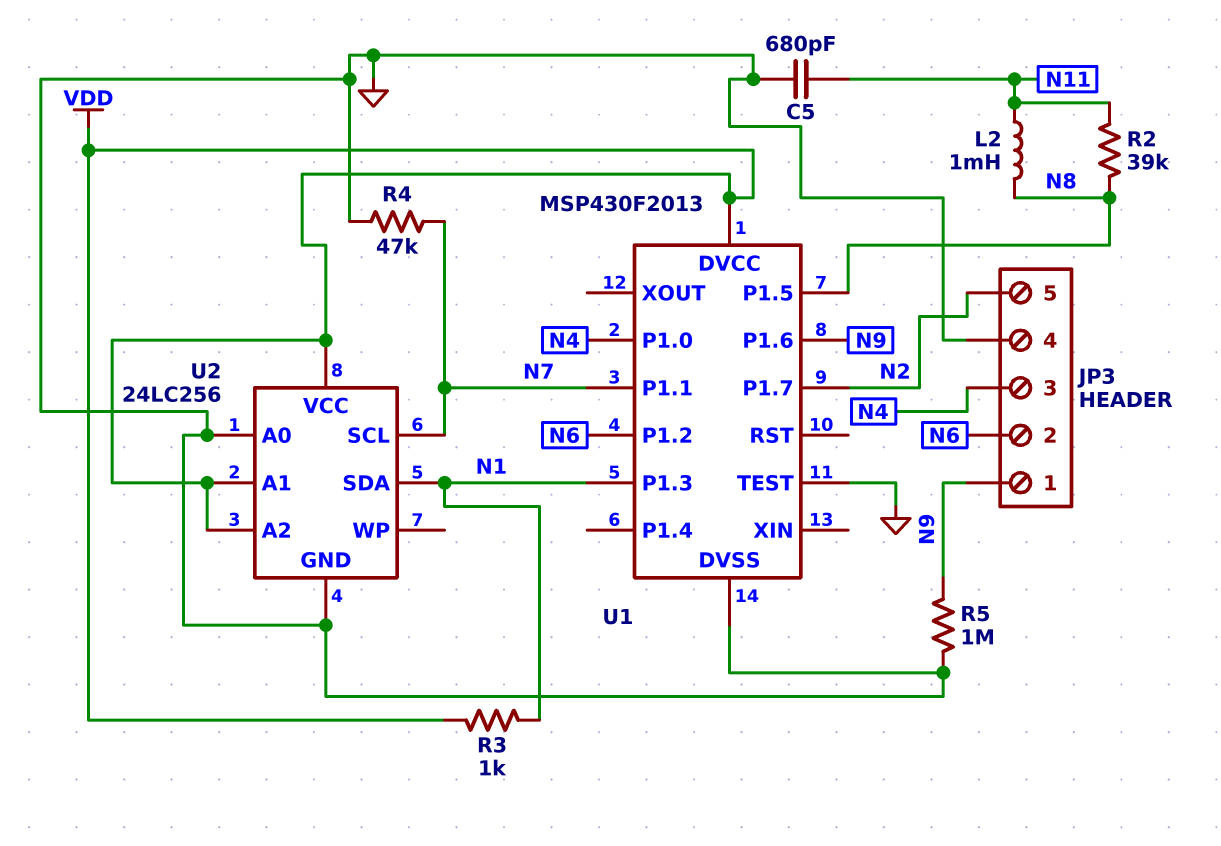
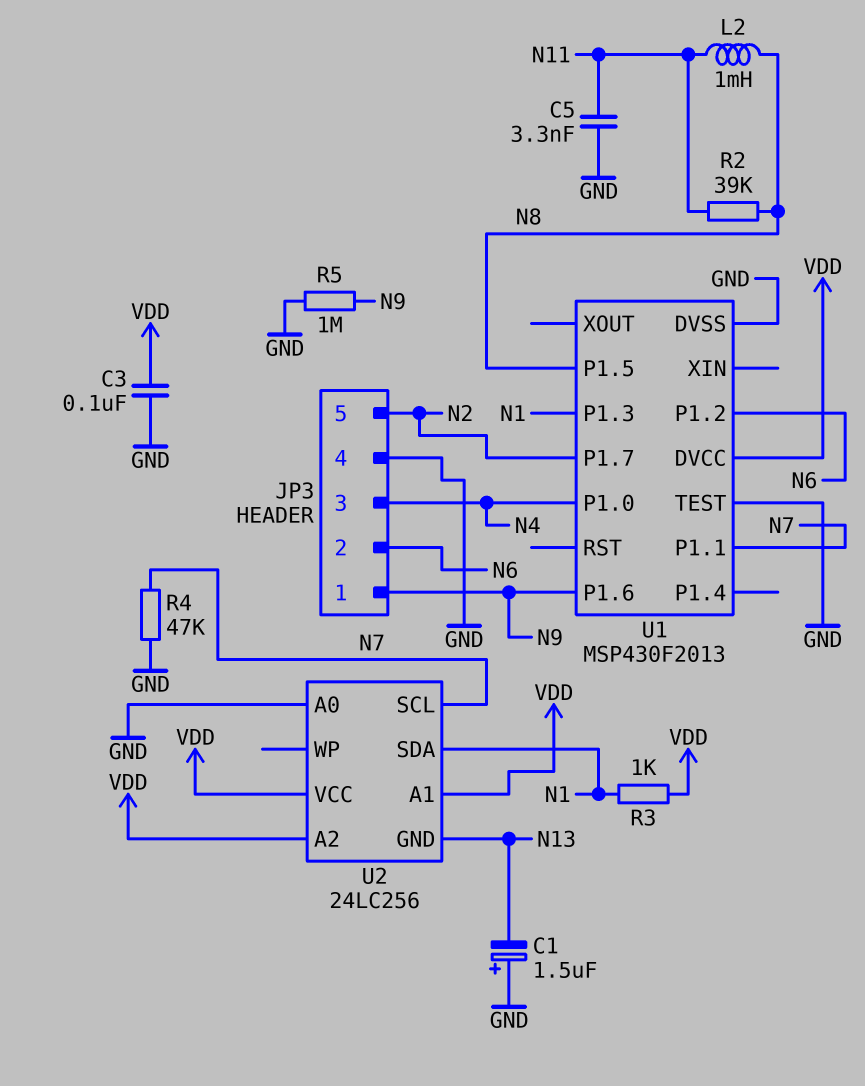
C1: none -> 1.5uF (plus GND, minus N13)
C3: none -> 100nF (GND, VDD)
C5: 680pF (GND, N11) -> 3.3nF (GND, N11)
U2 pin GND: GND -> N13

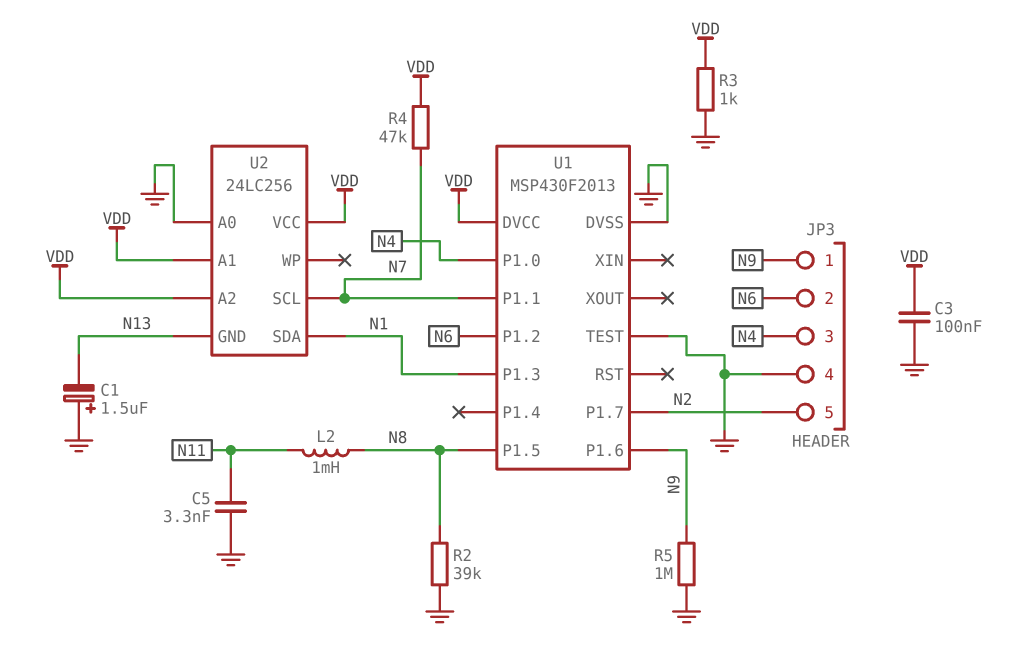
R2: 39k (N8, N11) -> 39k (GND, N8)
R3: 1k (N1, VDD) -> 1k (GND, VDD)
R4: 47k (GND, N7) -> 47k (N7, VDD)

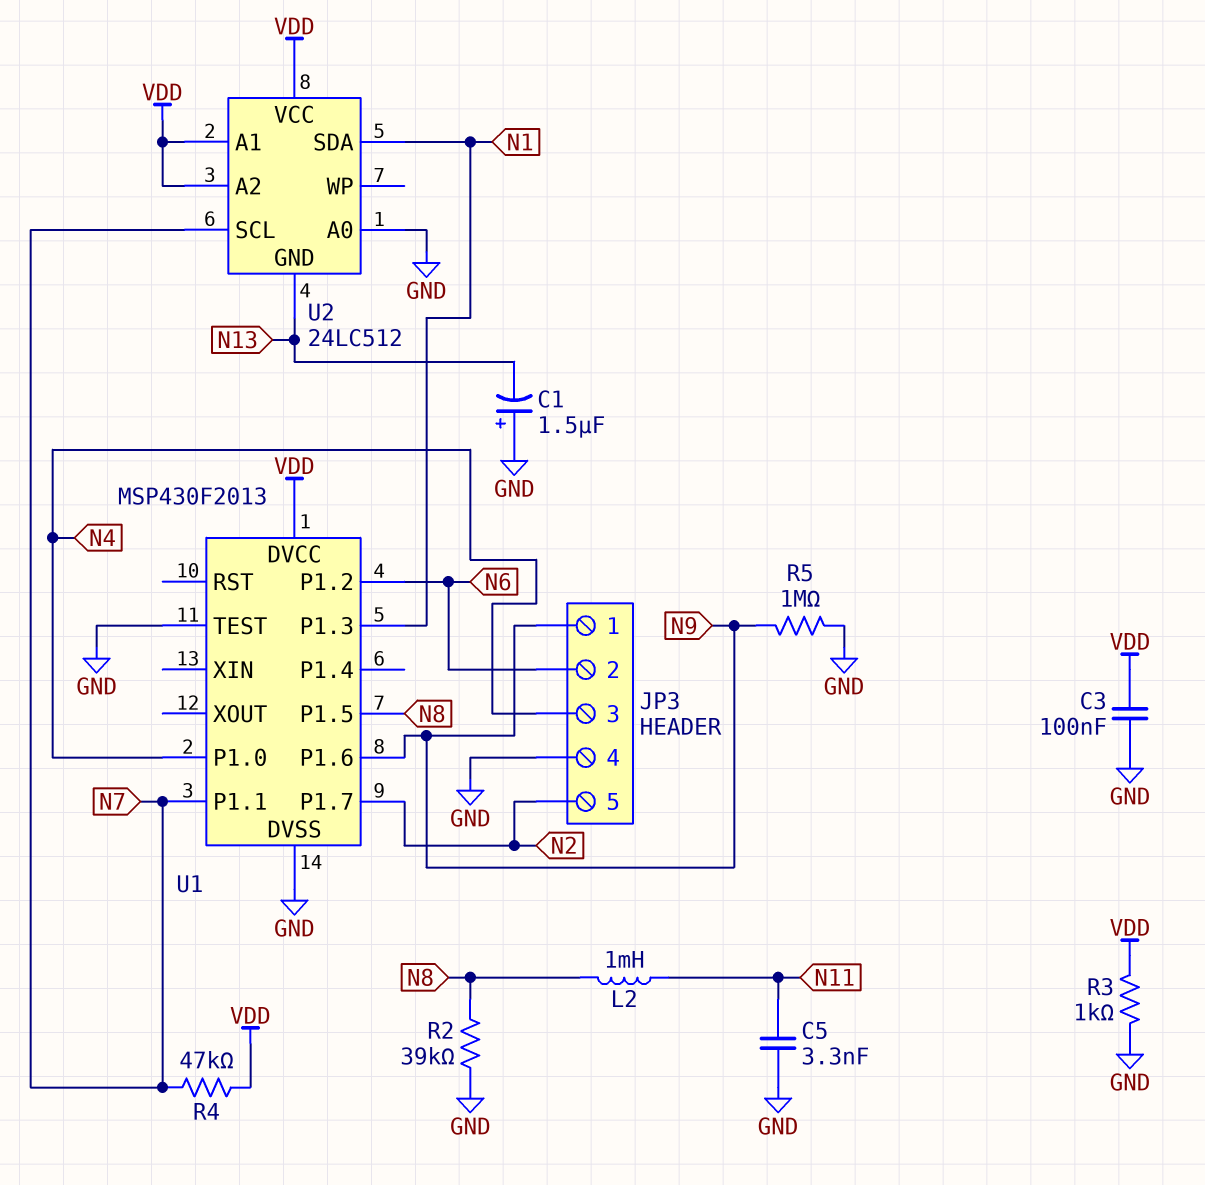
U2: 24LC256 -> 24LC512

